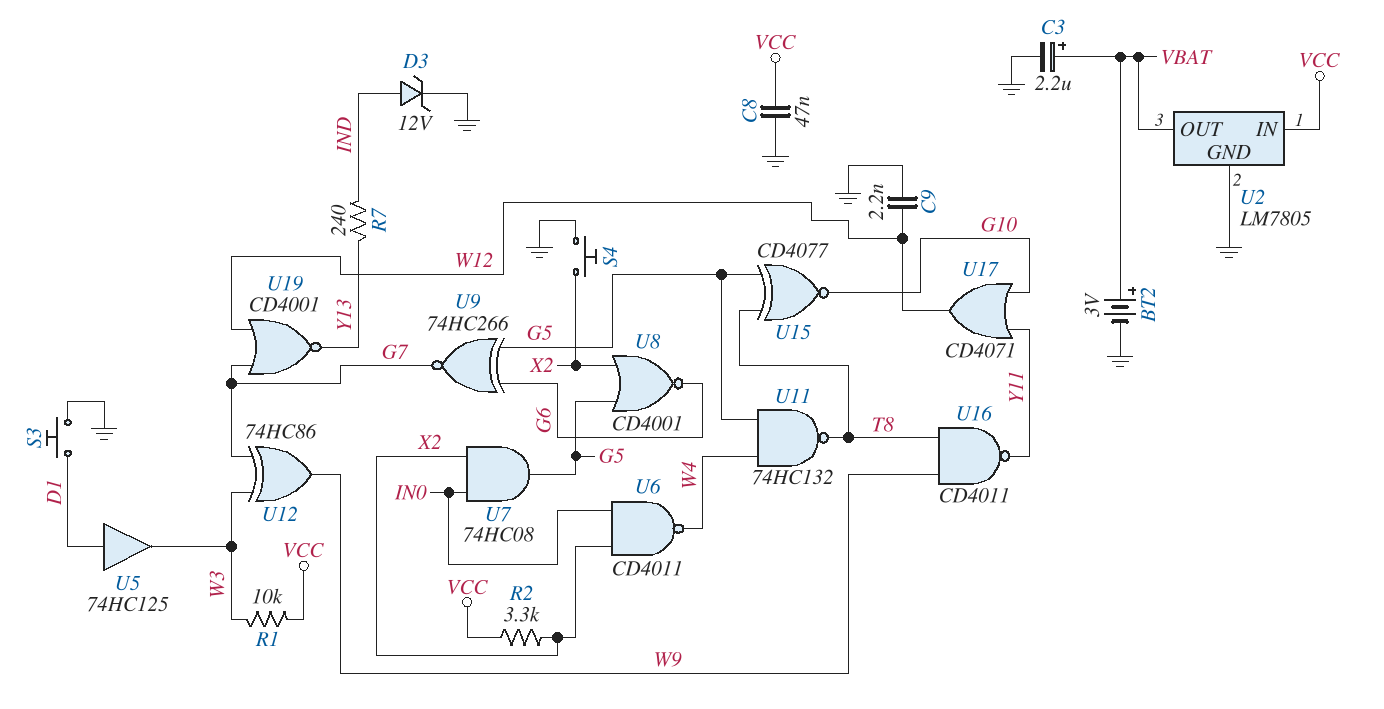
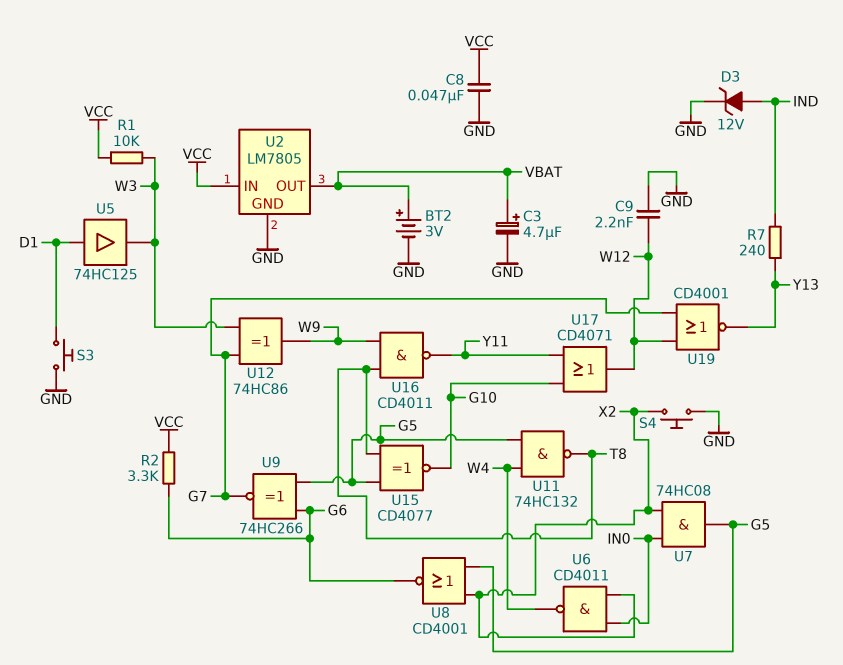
C3: 2.2uF (plus VBAT, minus GND) -> 4.7uF (plus VBAT, minus GND)
R2: 3.3k (VCC, X2) -> 3.3k (G6, VCC)

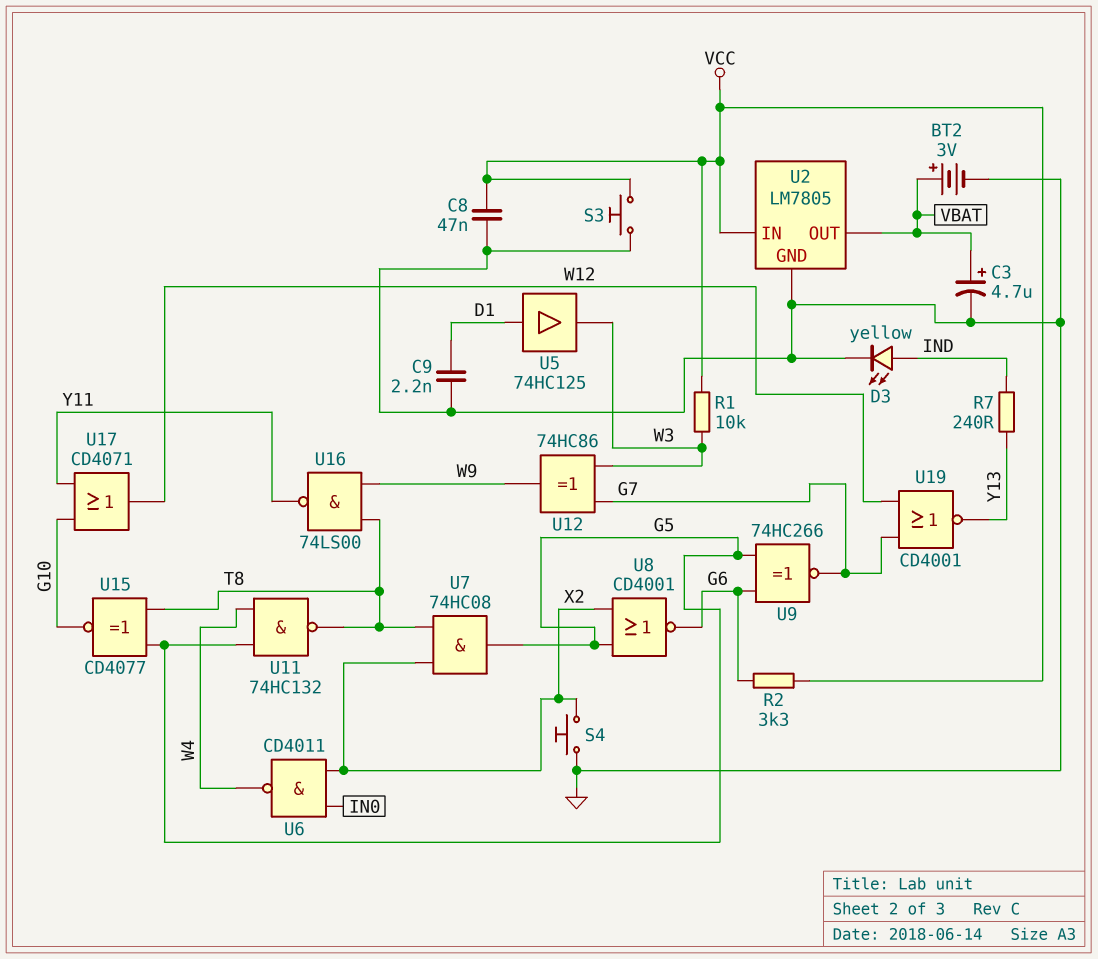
C9: 2.2nF (GND, W12) -> 2.2nF (D1, GND)
D3: zener 12V (A IND, K GND) -> LED yellow (A IND, K GND)
S3: button (D1, GND) -> button (GND, VCC)
U7: AND 74HC08 (in IN0, in X2, out G5) -> AND 74HC08 (in T8, in X2, out G5)
U16: NAND CD4011 (in T8, in W9, out Y11) -> NAND 74LS00 (in T8, in W9, out Y11)

